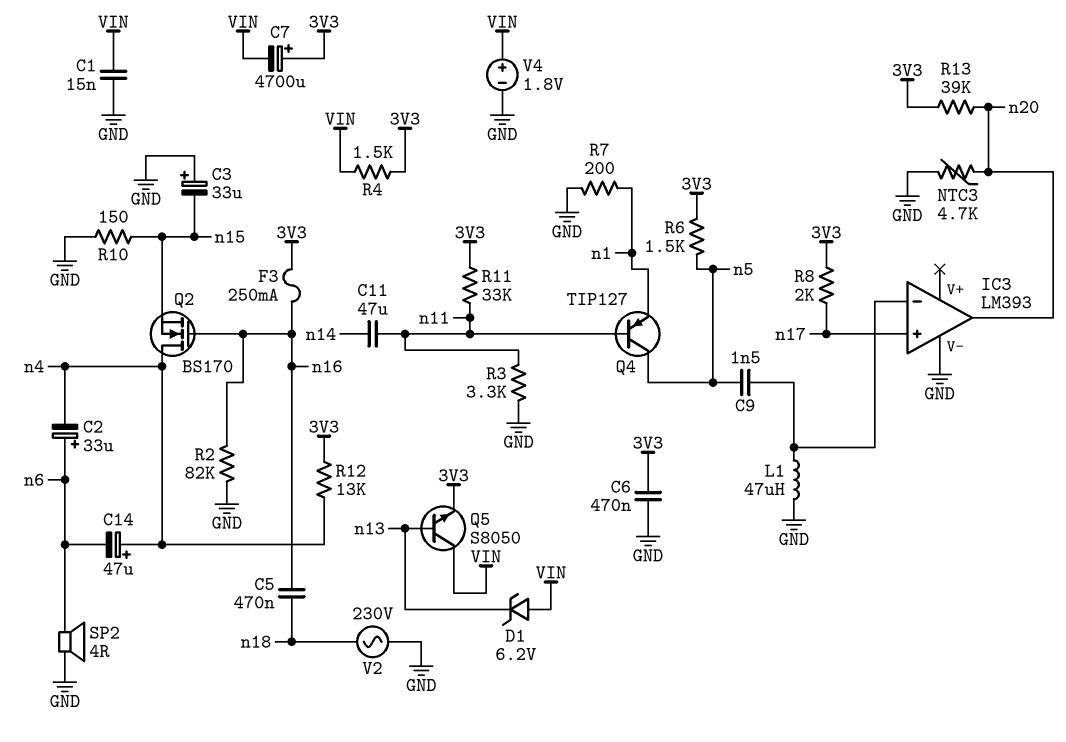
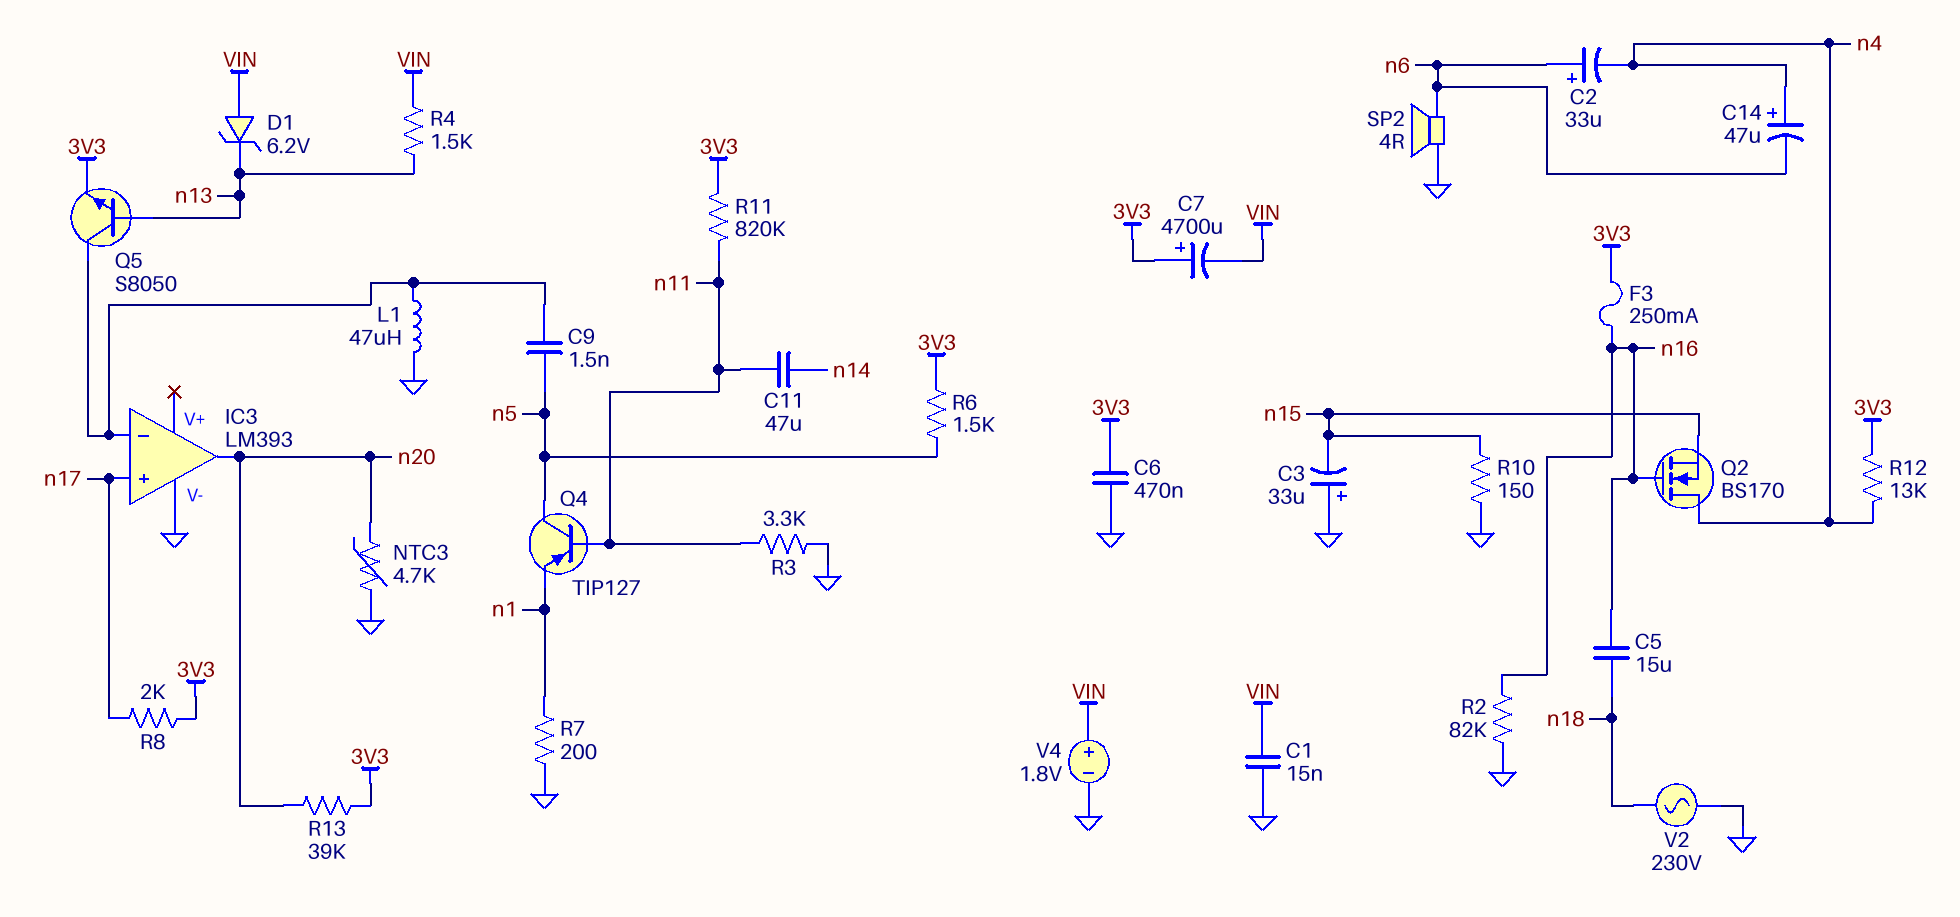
C5: 470nF (n16, n18) -> 15uF (n16, n18)
Q5: NPN S8050 (B n13, C VIN, E 3V3) -> NPN S8050 (B n13, C IC3/in-, E 3V3)
R4: 1.5k (3V3, VIN) -> 1.5k (VIN, n13)
R11: 33k (3V3, n11) -> 820k (3V3, n11)

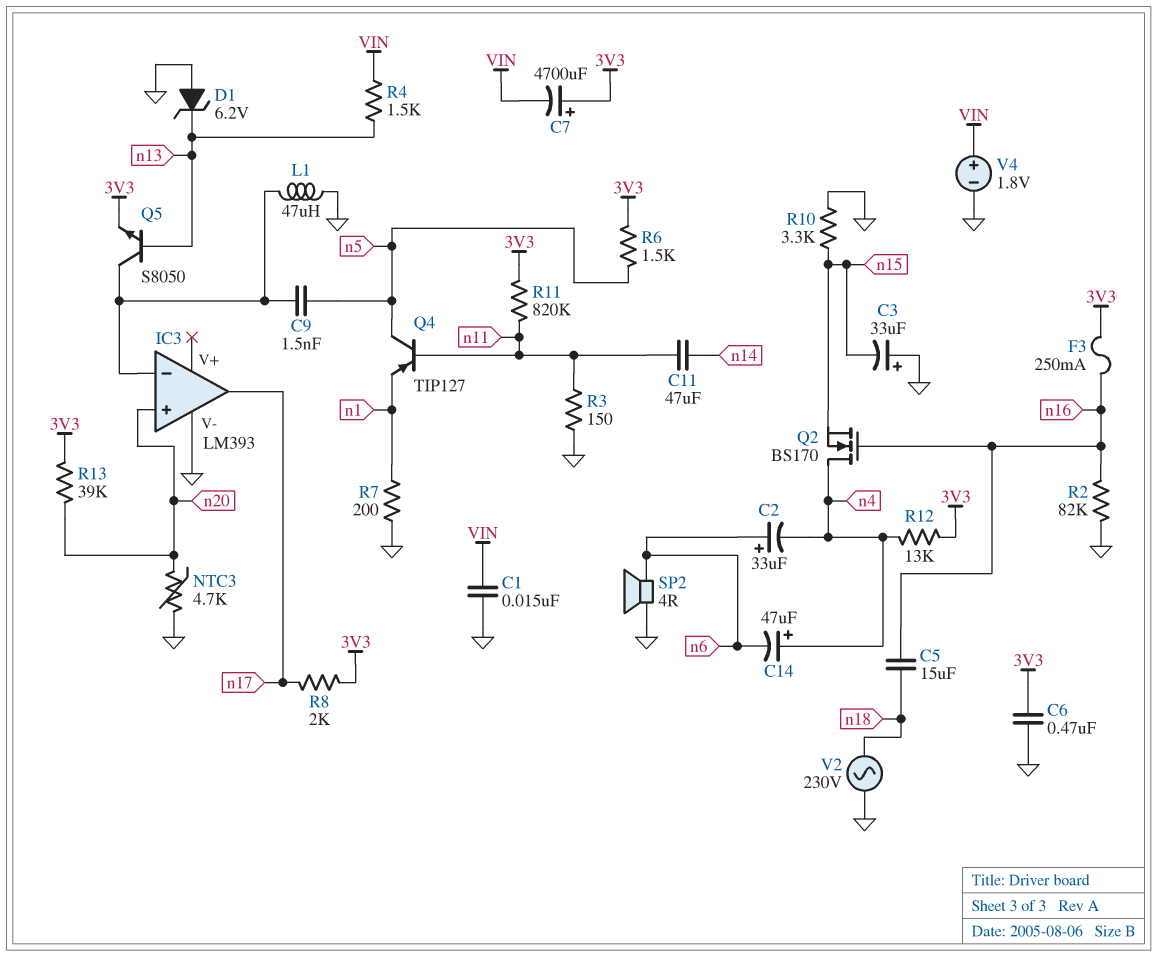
D1: zener 6.2V (A VIN, K n13) -> zener 6.2V (A GND, K n13)
IC3 pin in+: n17 -> n20
IC3 pin out: n20 -> n17
R3: 3.3k (GND, n11) -> 150 (GND, n11)
R10: 150 (GND, n15) -> 3.3k (GND, n15)

